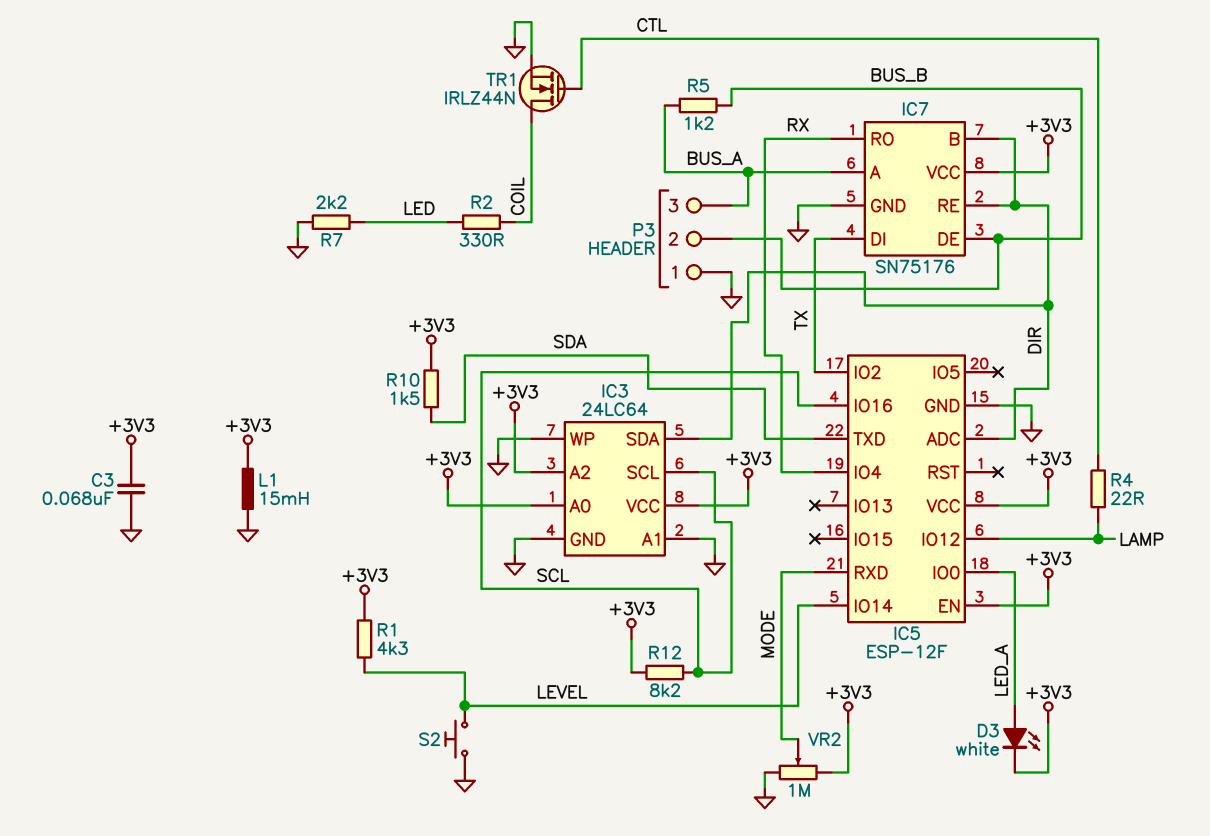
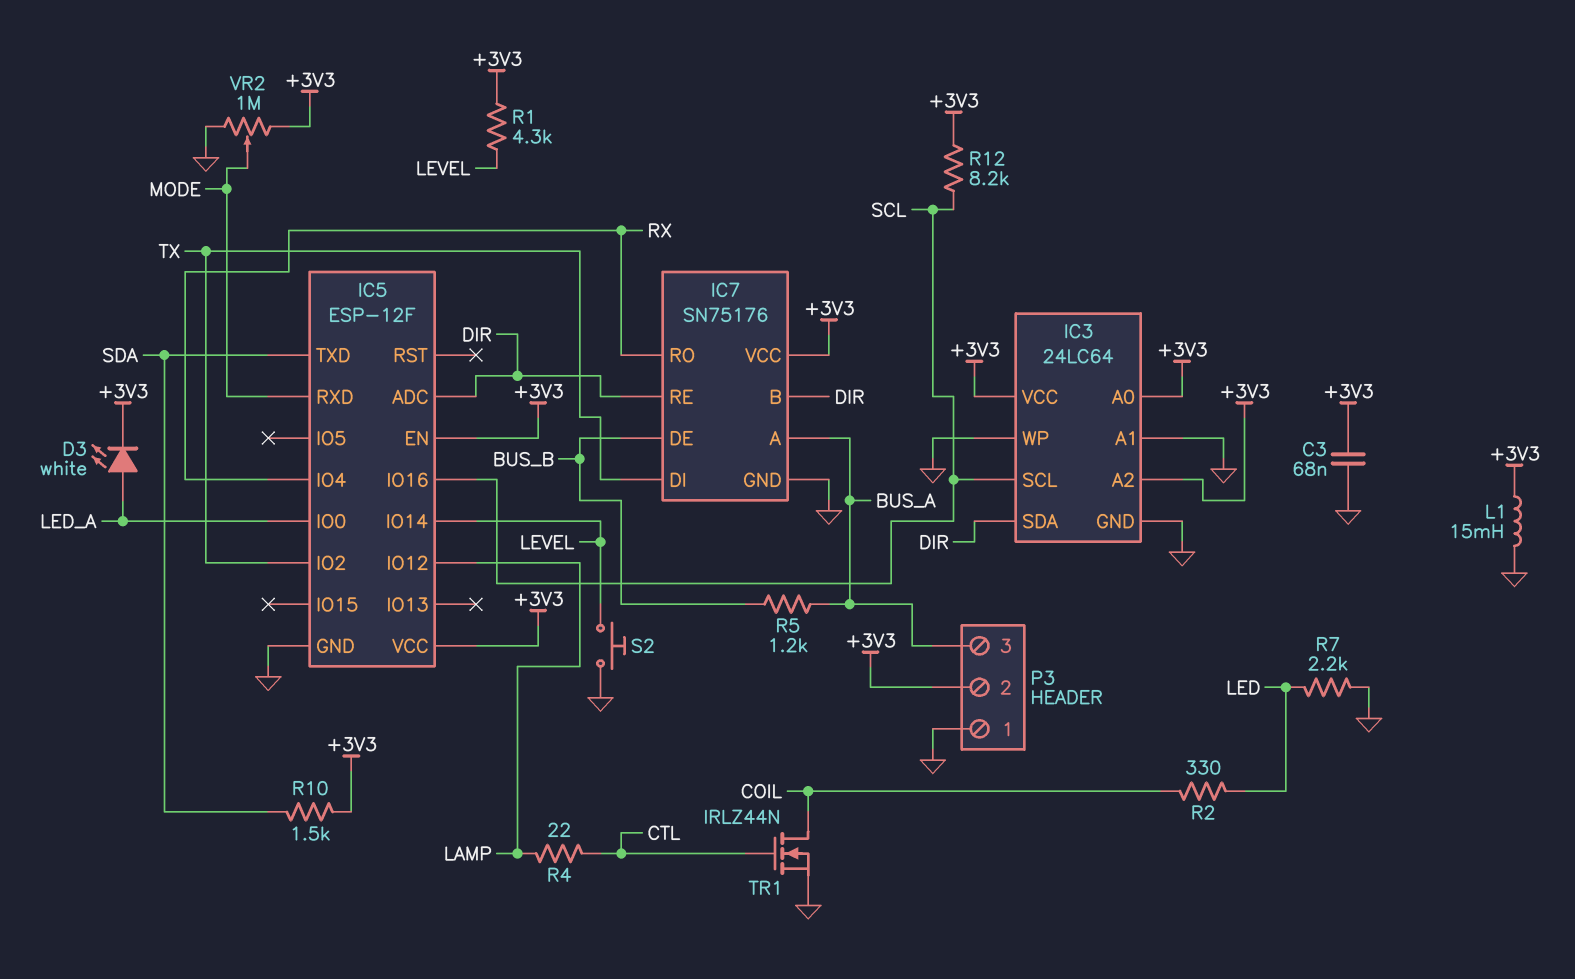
P3 pin 2: BUS_B -> +3V3

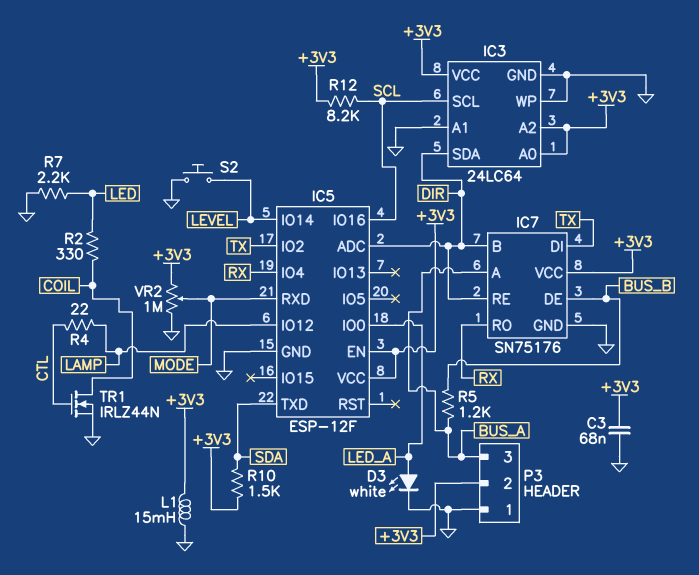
D3: LED white (A LED_A, K +3V3) -> LED white (A LED_A, K GND)
R1: 4.3k (+3V3, LEVEL) -> none

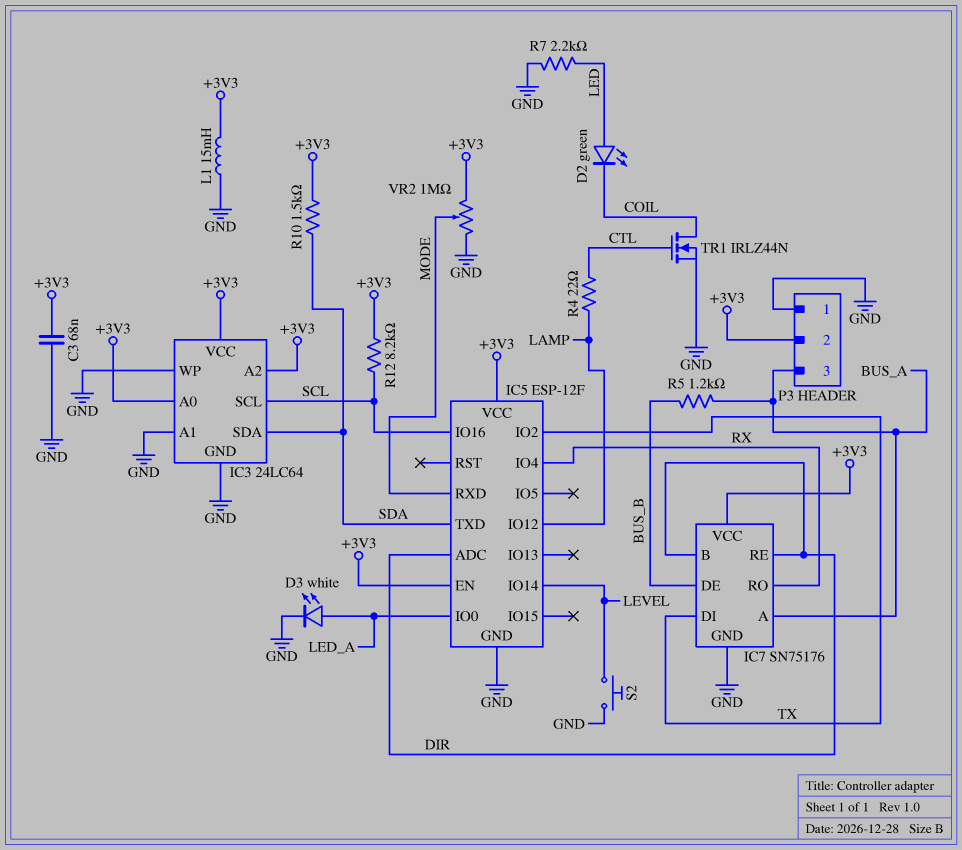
D2: none -> LED green (A LED, K COIL)
IC3 pin SDA: DIR -> SDA
R2: 330 (COIL, LED) -> none

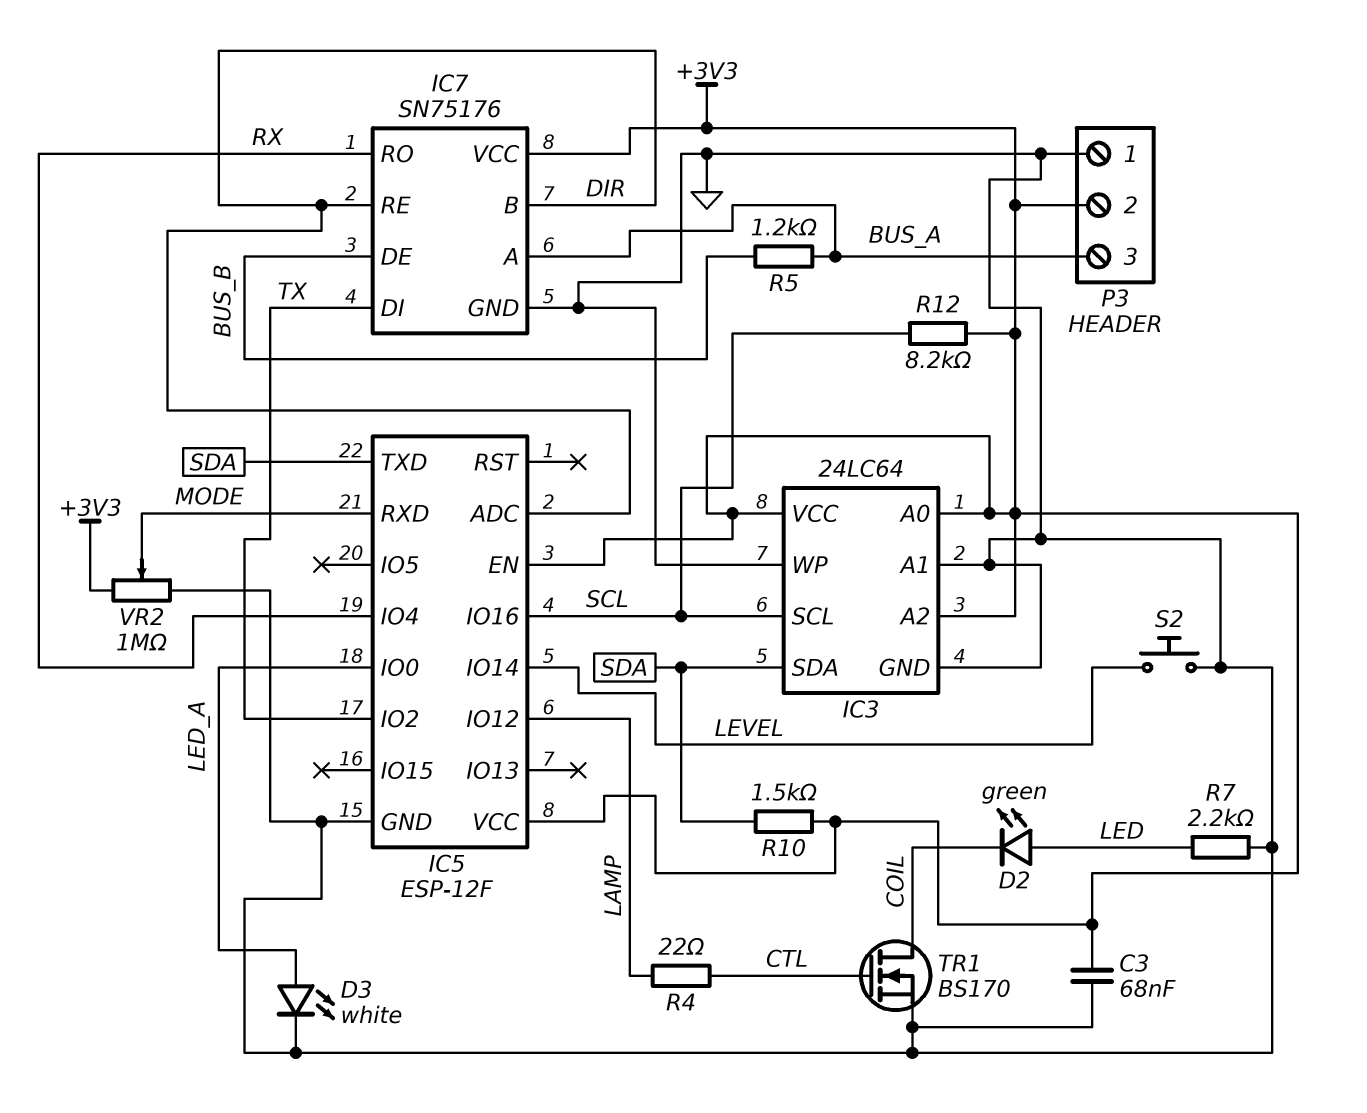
L1: 15mH (+3V3, GND) -> none
TR1: NMOS IRLZ44N (G CTL, D COIL, S GND) -> NMOS BS170 (G CTL, D COIL, S GND)

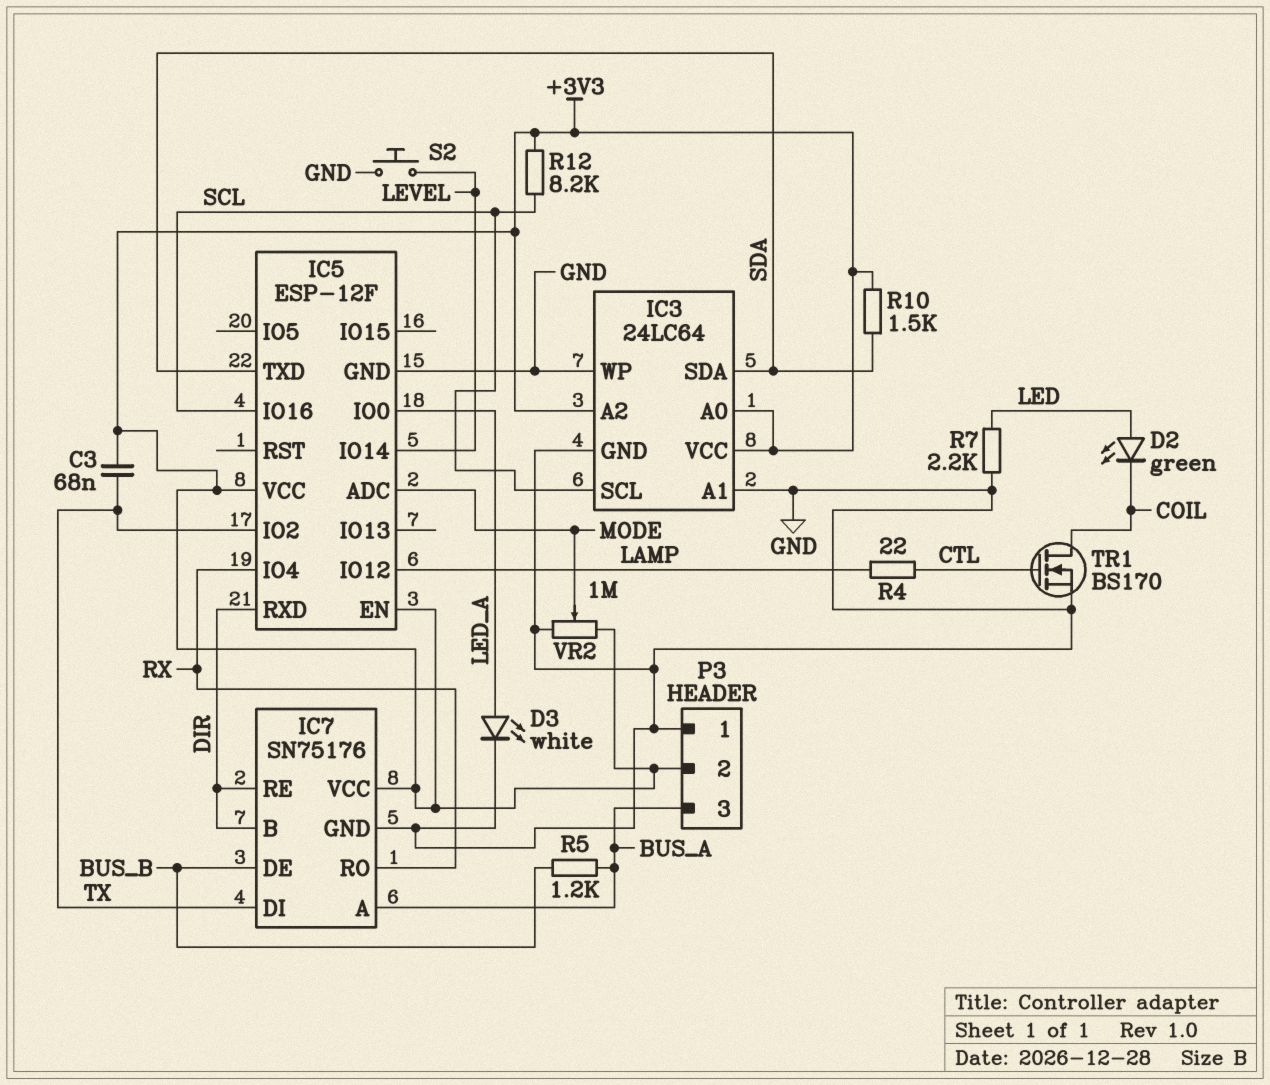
C3: 68nF (+3V3, GND) -> 68nF (+3V3, TX)
IC5 pin ADC: DIR -> MODE
IC5 pin RXD: MODE -> DIR

